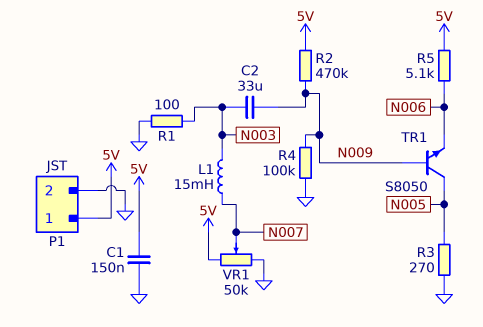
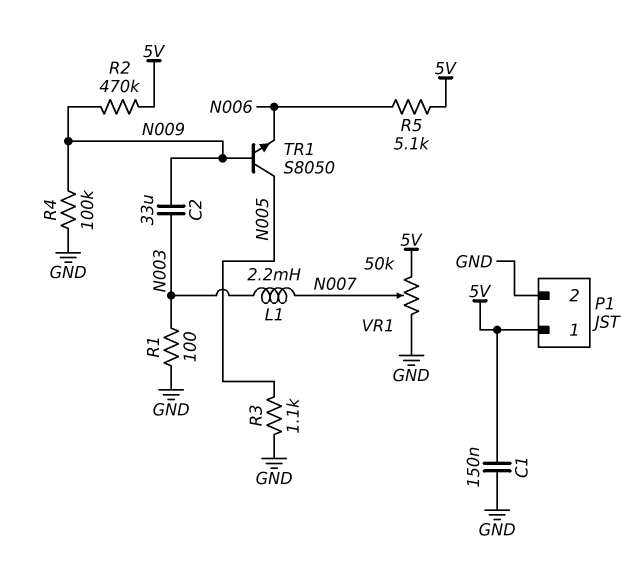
L1: 15mH (N003, N007) -> 2.2mH (N003, N007)
R3: 270 (GND, N005) -> 1.1k (GND, N005)

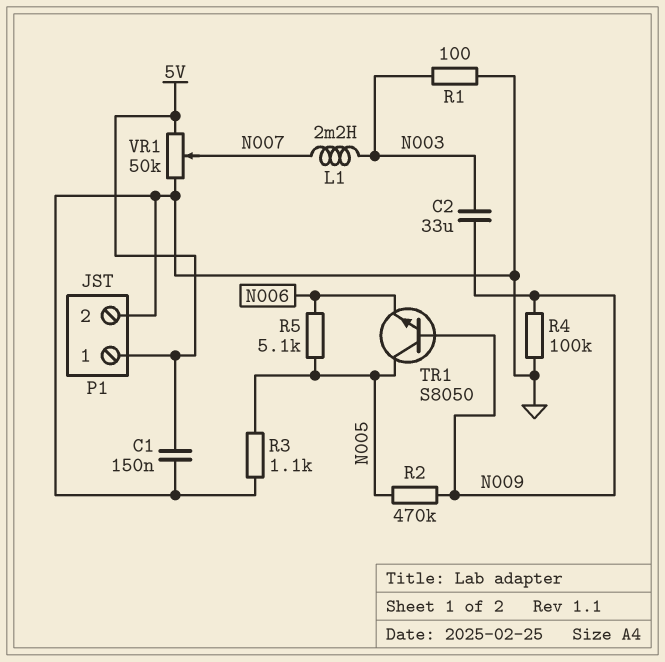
R2: 470k (5V, N009) -> 470k (N005, N009)
R5: 5.1k (5V, N006) -> 5.1k (N005, N006)

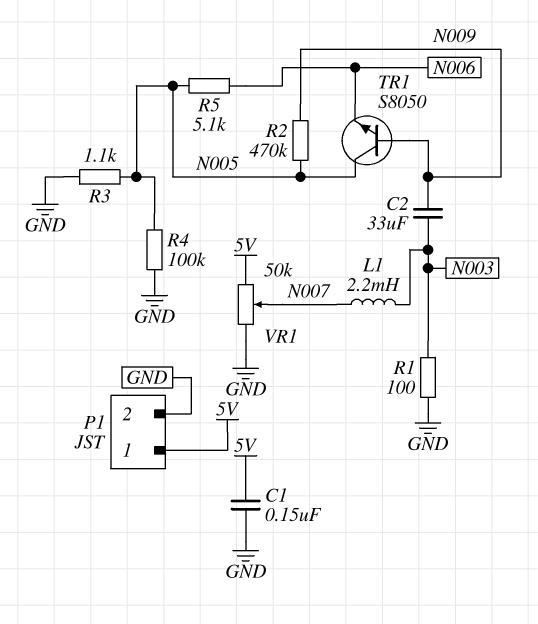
R4: 100k (GND, N009) -> 100k (GND, N005)

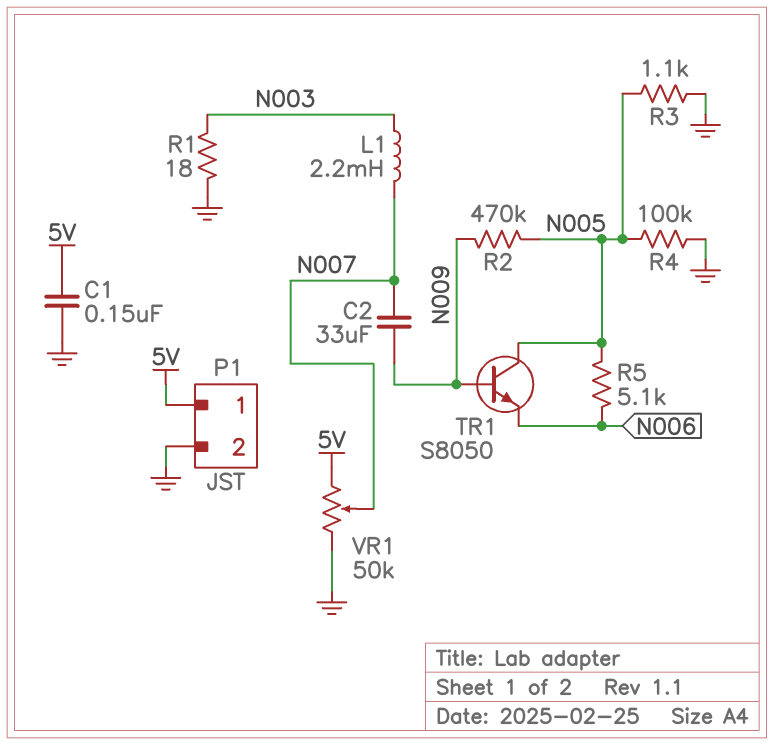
C2: 33uF (N003, N009) -> 33uF (N007, N009)
R1: 100 (GND, N003) -> 18 (GND, N003)

